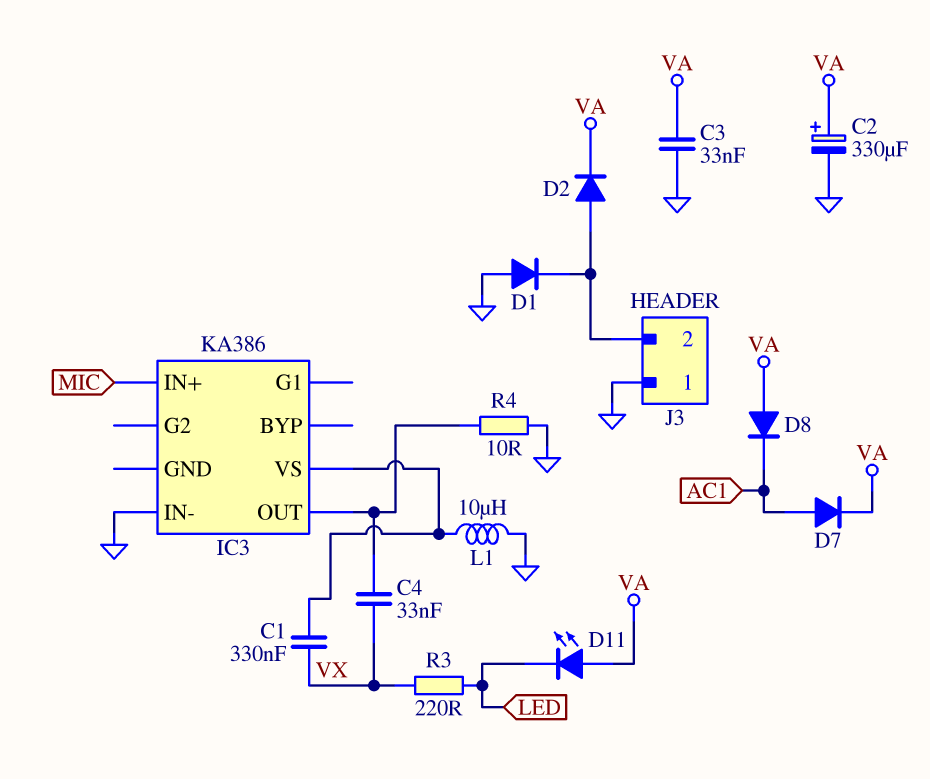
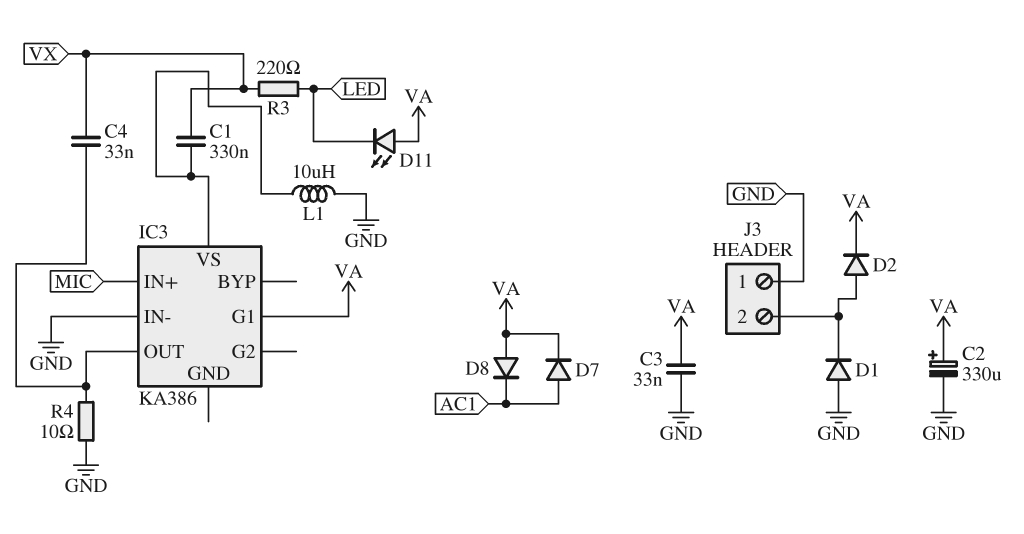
IC3 pin G1: none -> VA

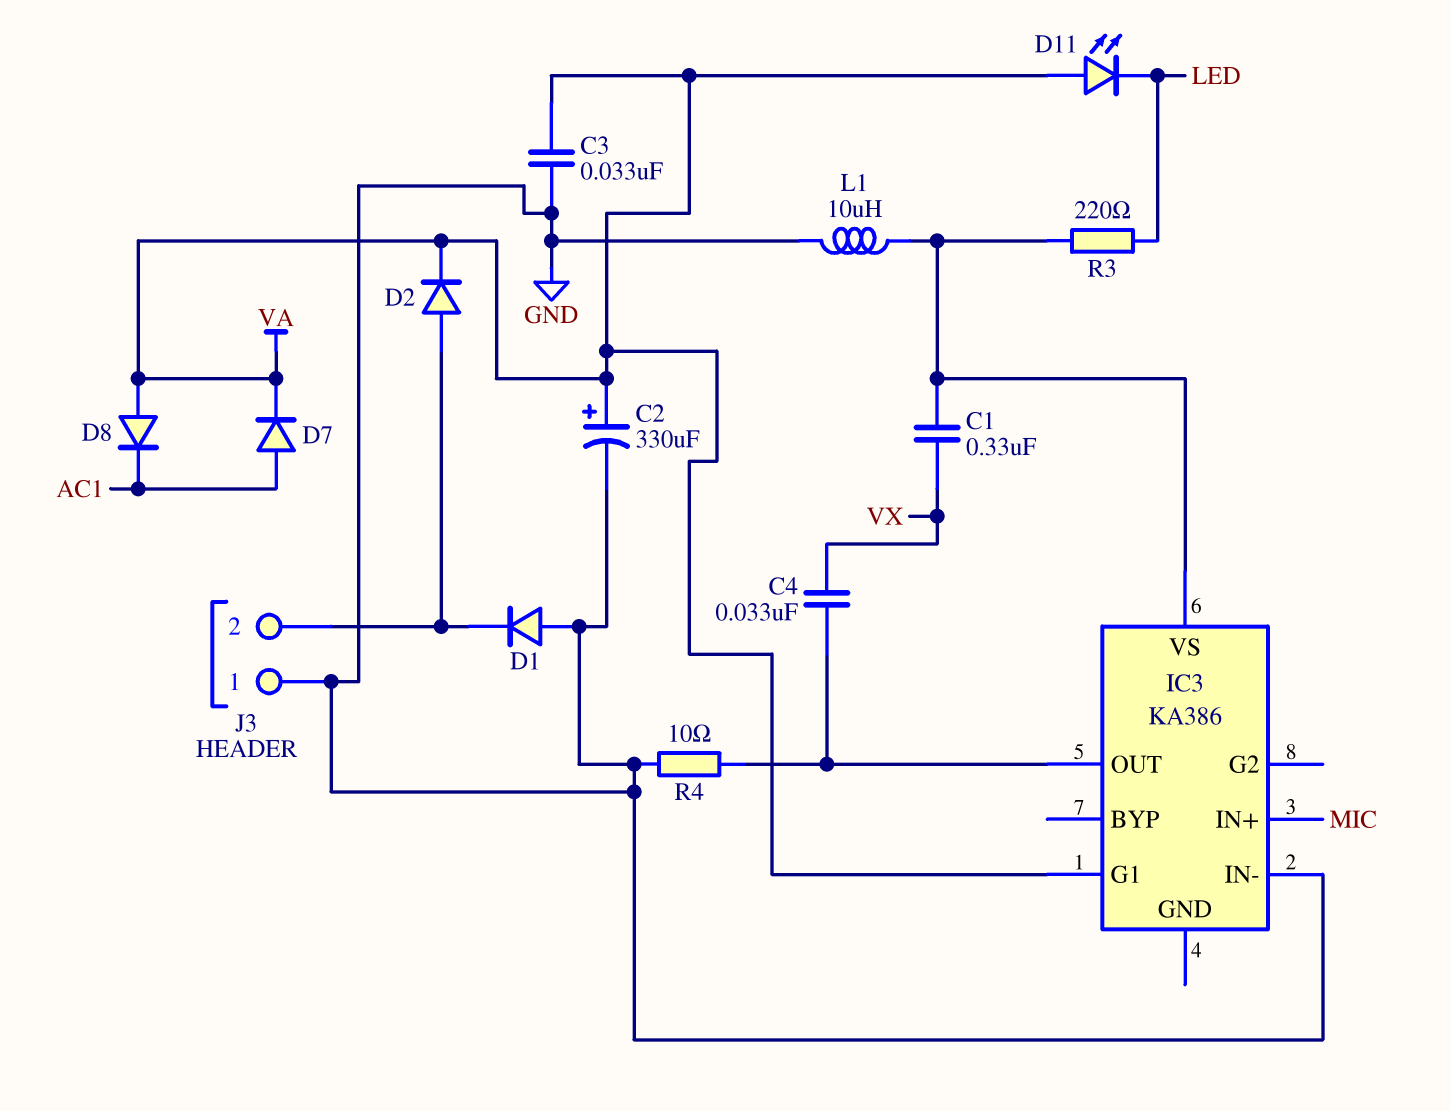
R3: 220 (LED, VX) -> 220 (IC3/VS, LED)

